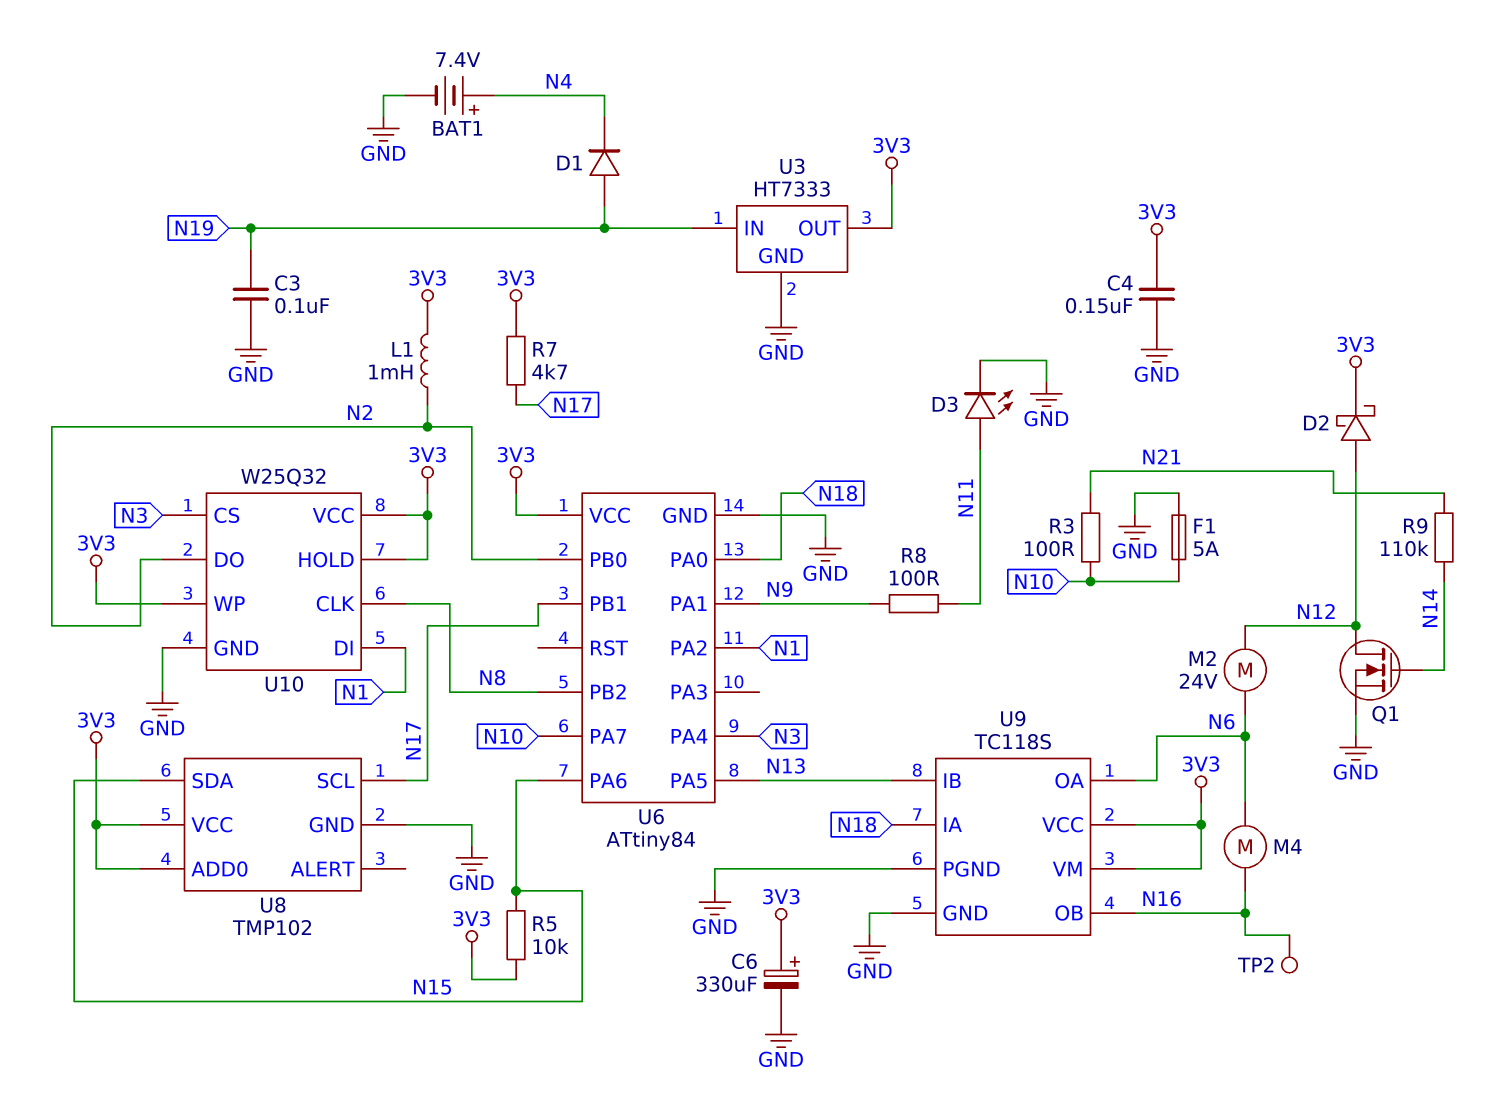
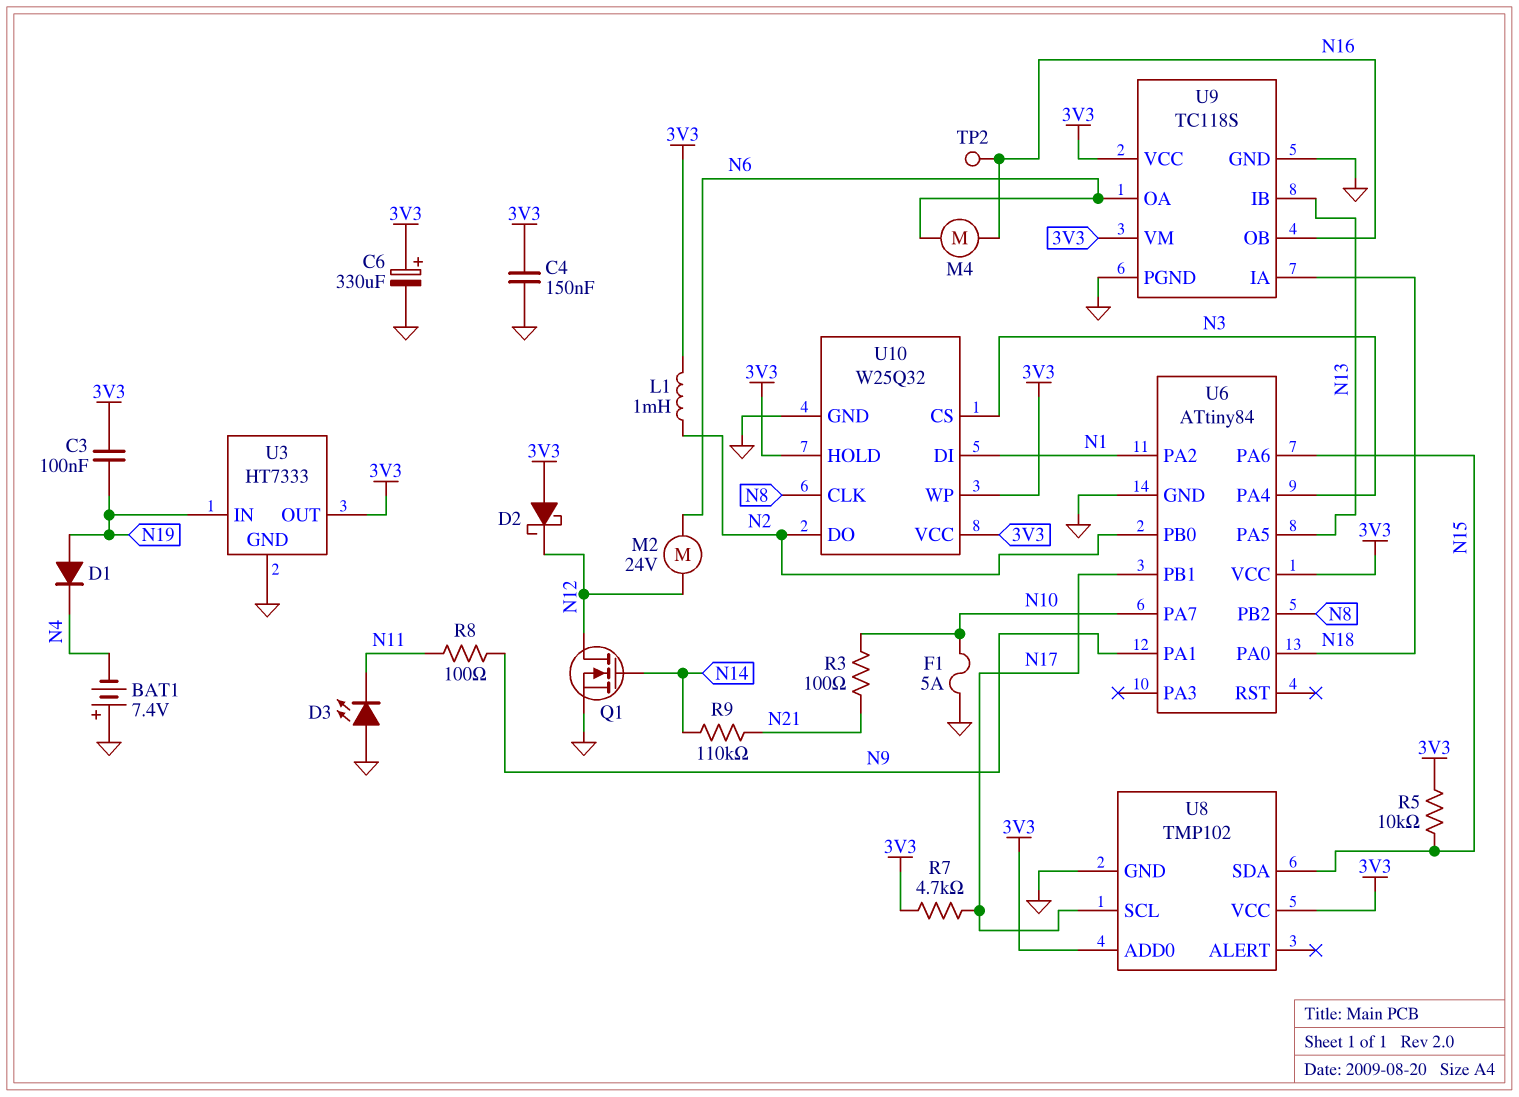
BAT1: 7.4V (plus N4, minus GND) -> 7.4V (plus GND, minus N4)
C3: 100nF (GND, N19) -> 100nF (3V3, N19)
D2: schottky (A N12, K 3V3) -> schottky (A 3V3, K N12)
D3: LED (A N11, K GND) -> LED (A GND, K N11)

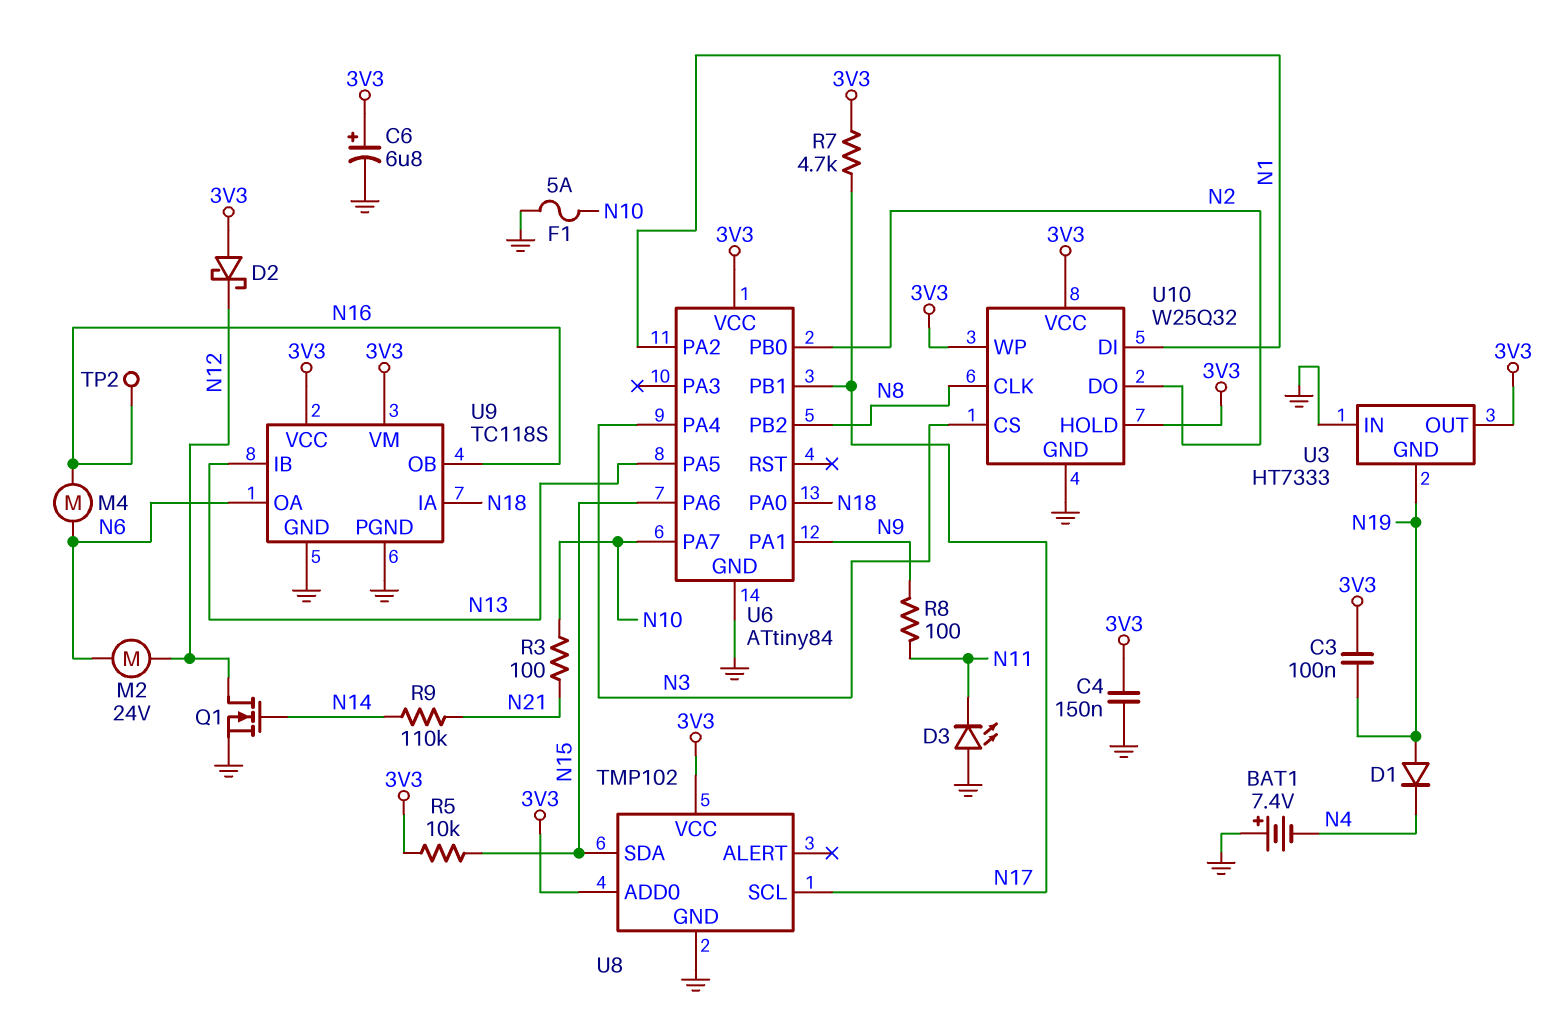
C6: 330uF (plus 3V3, minus GND) -> 6.8uF (plus 3V3, minus GND)
L1: 1mH (3V3, N2) -> none
U3 pin GND: GND -> N19
U3 pin IN: N19 -> GND

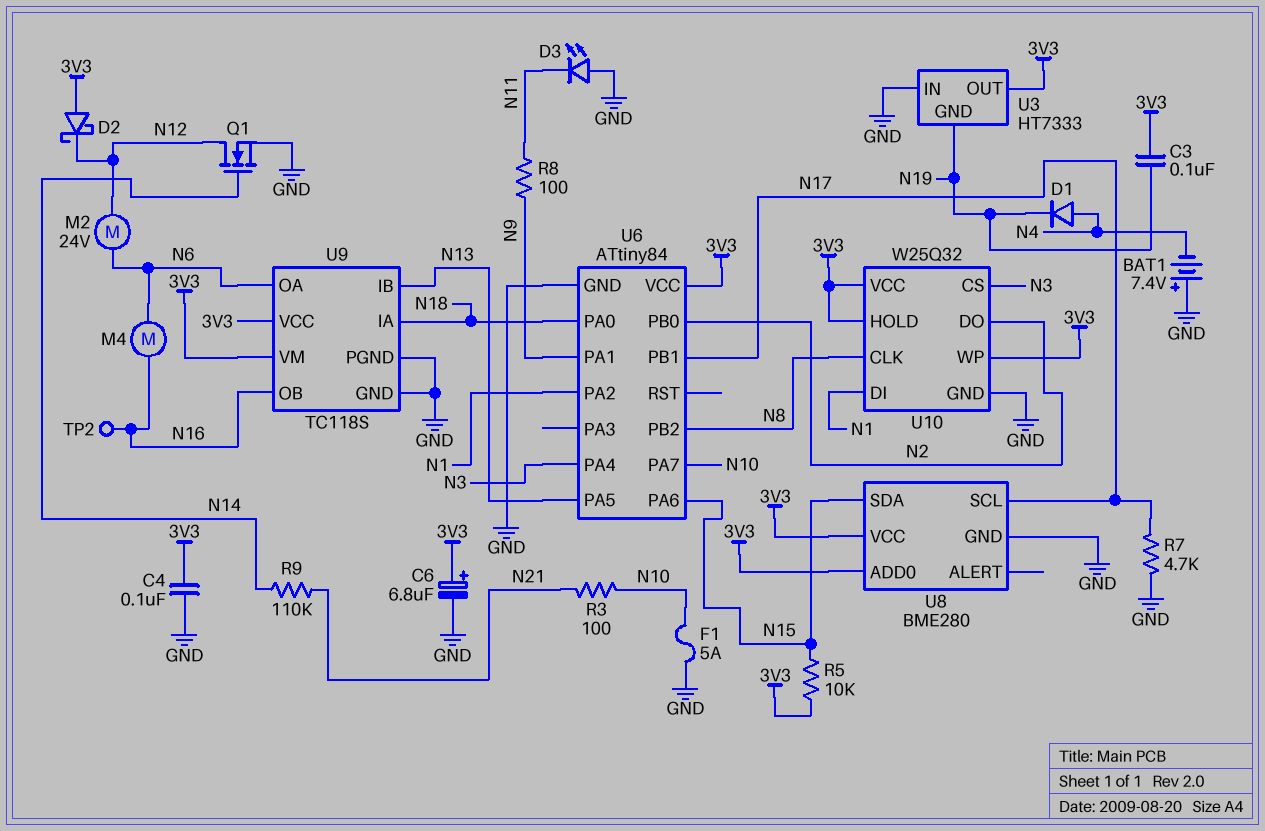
C4: 150nF (3V3, GND) -> 100nF (3V3, GND)
D1: diode (A N19, K N4) -> diode (A N4, K N19)
R7: 4.7k (3V3, N17) -> 4.7k (GND, N17)
U8: TMP102 -> BME280

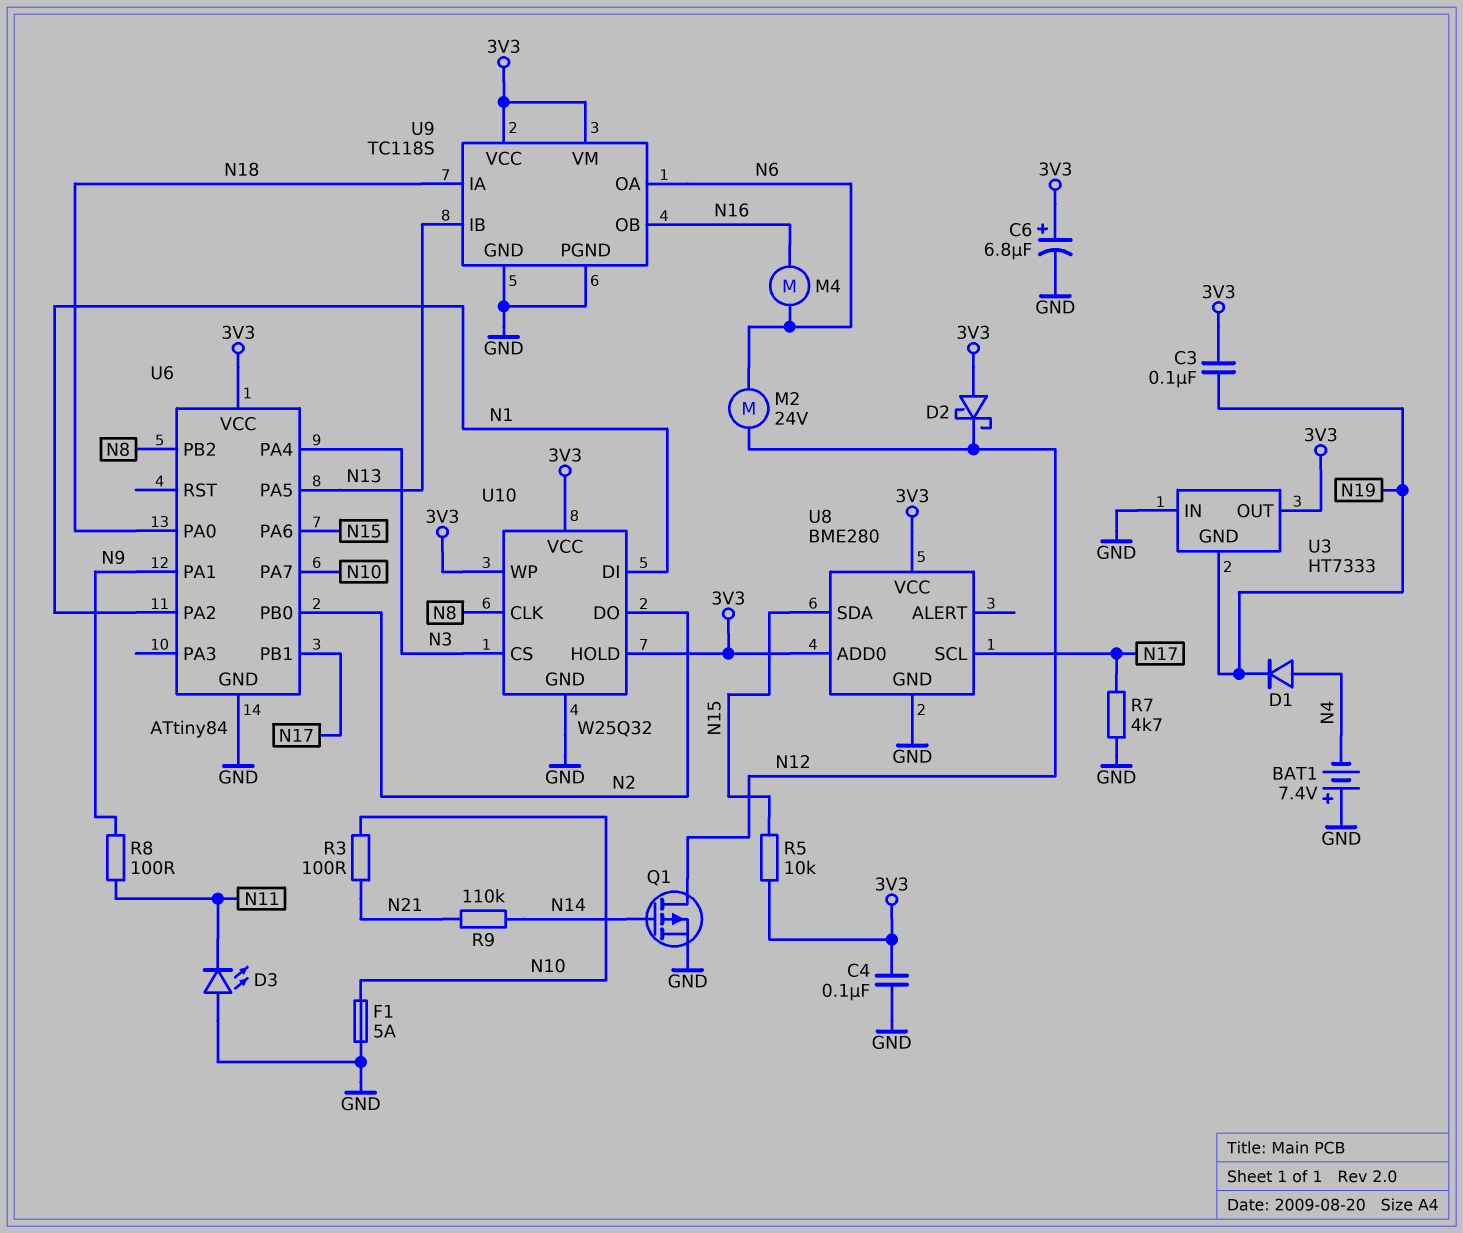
Q1: NMOS (G N14, D N12, S GND) -> PMOS (G N14, D N12, S GND)
TP2: test point (N16) -> none

